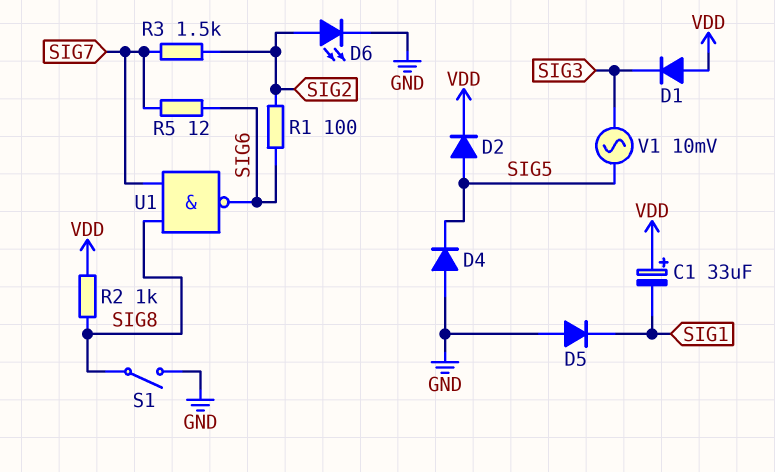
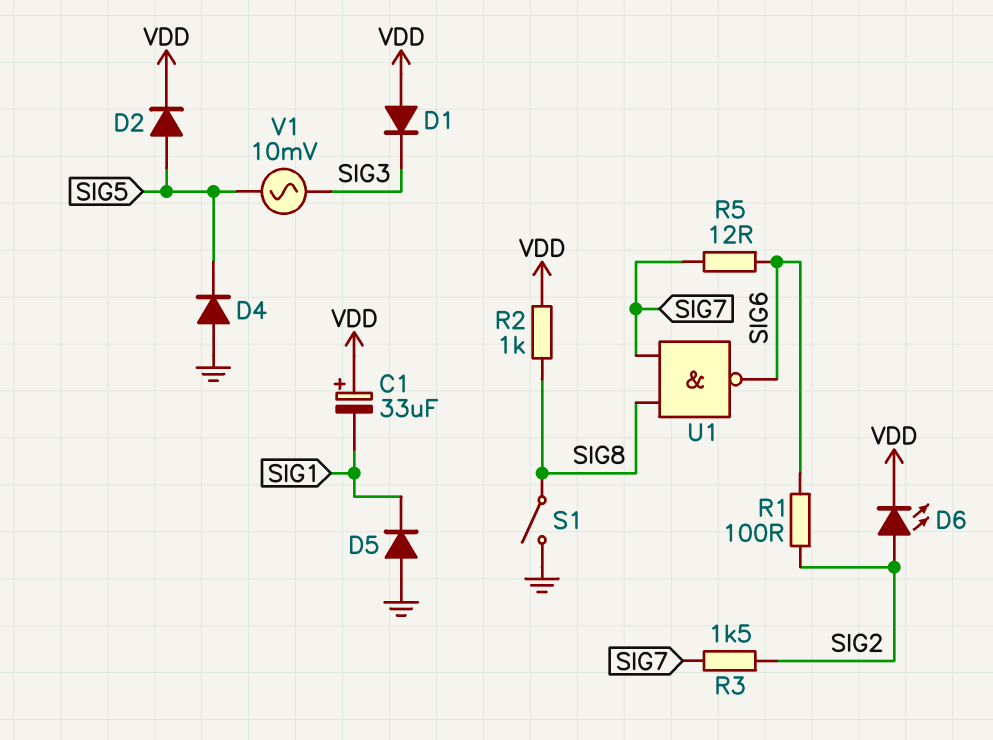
D6: LED (A SIG2, K GND) -> LED (A SIG2, K VDD)

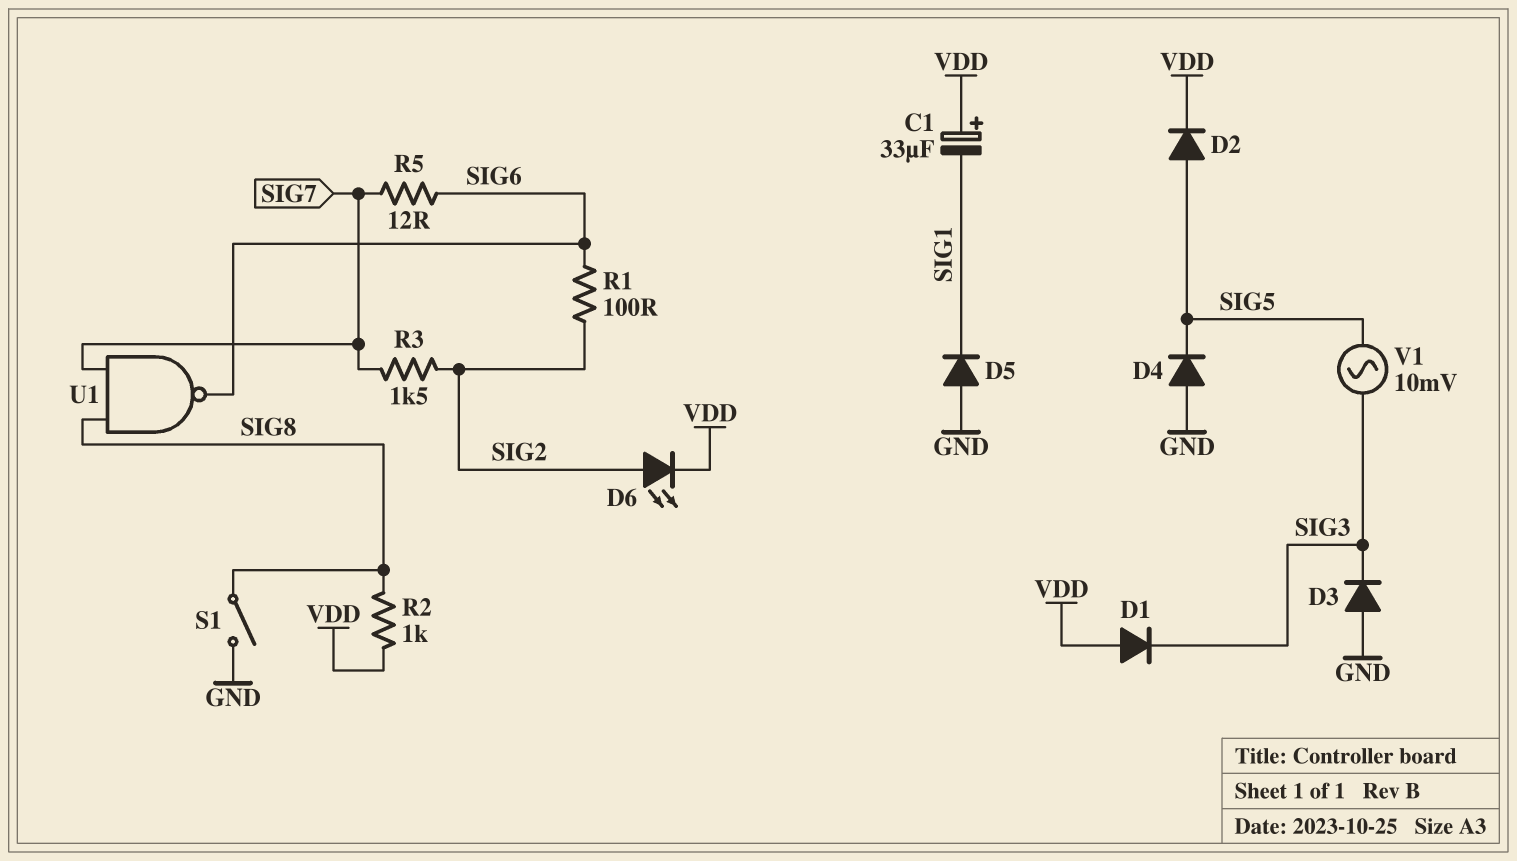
D3: none -> diode (A GND, K SIG3)

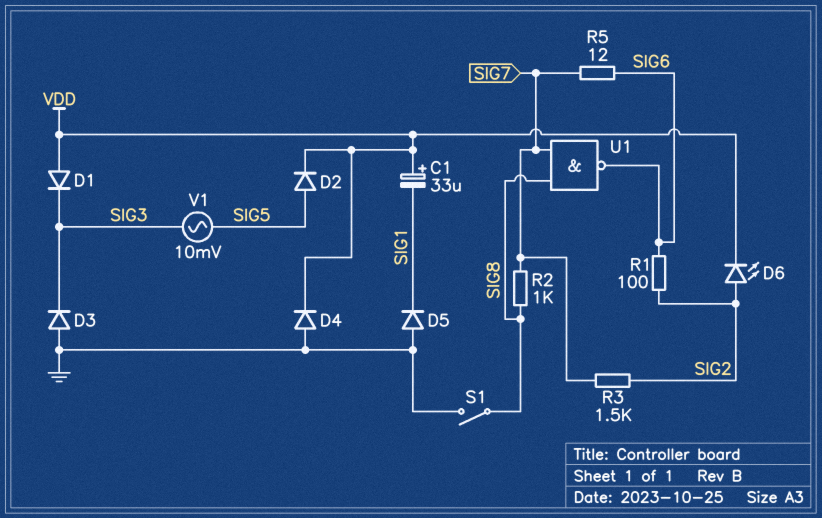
D4: diode (A GND, K SIG5) -> diode (A GND, K VDD)
R2: 1k (SIG8, VDD) -> 1k (SIG7, SIG8)

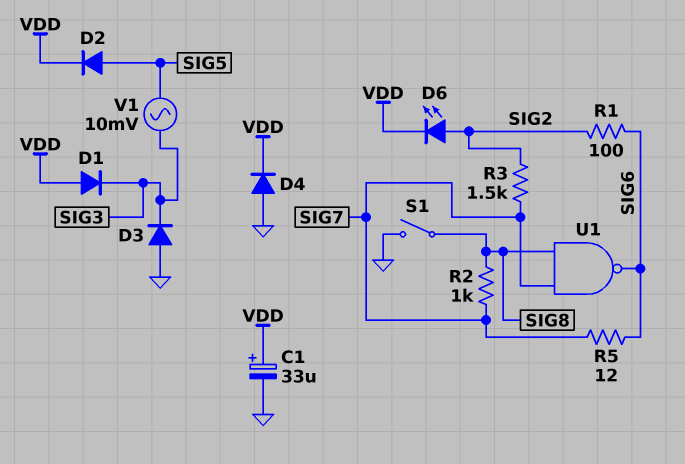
C1: 33uF (plus VDD, minus SIG1) -> 33uF (plus VDD, minus GND)
D5: diode (A GND, K SIG1) -> none

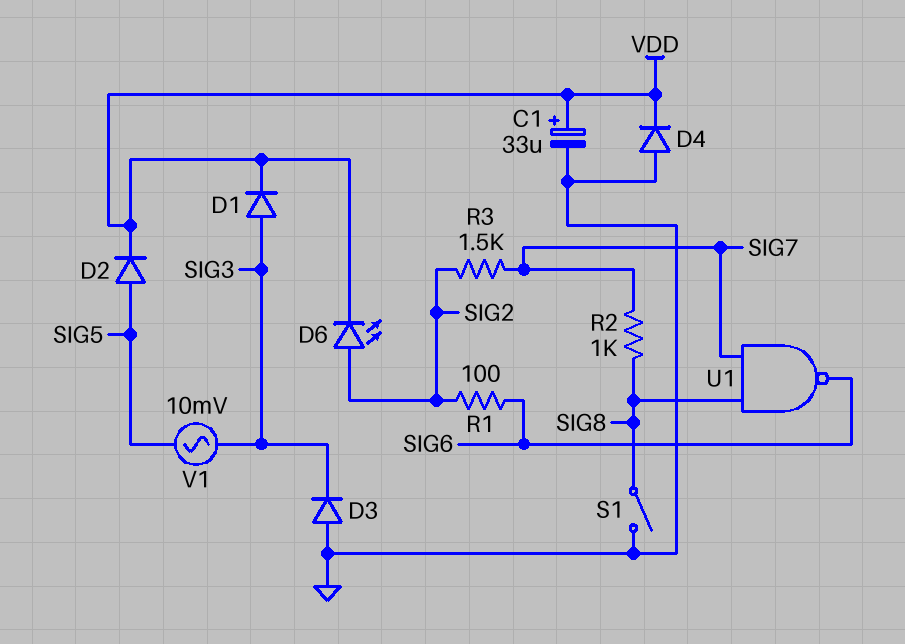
D1: diode (A VDD, K SIG3) -> diode (A SIG3, K VDD)
R5: 12 (SIG6, SIG7) -> none

